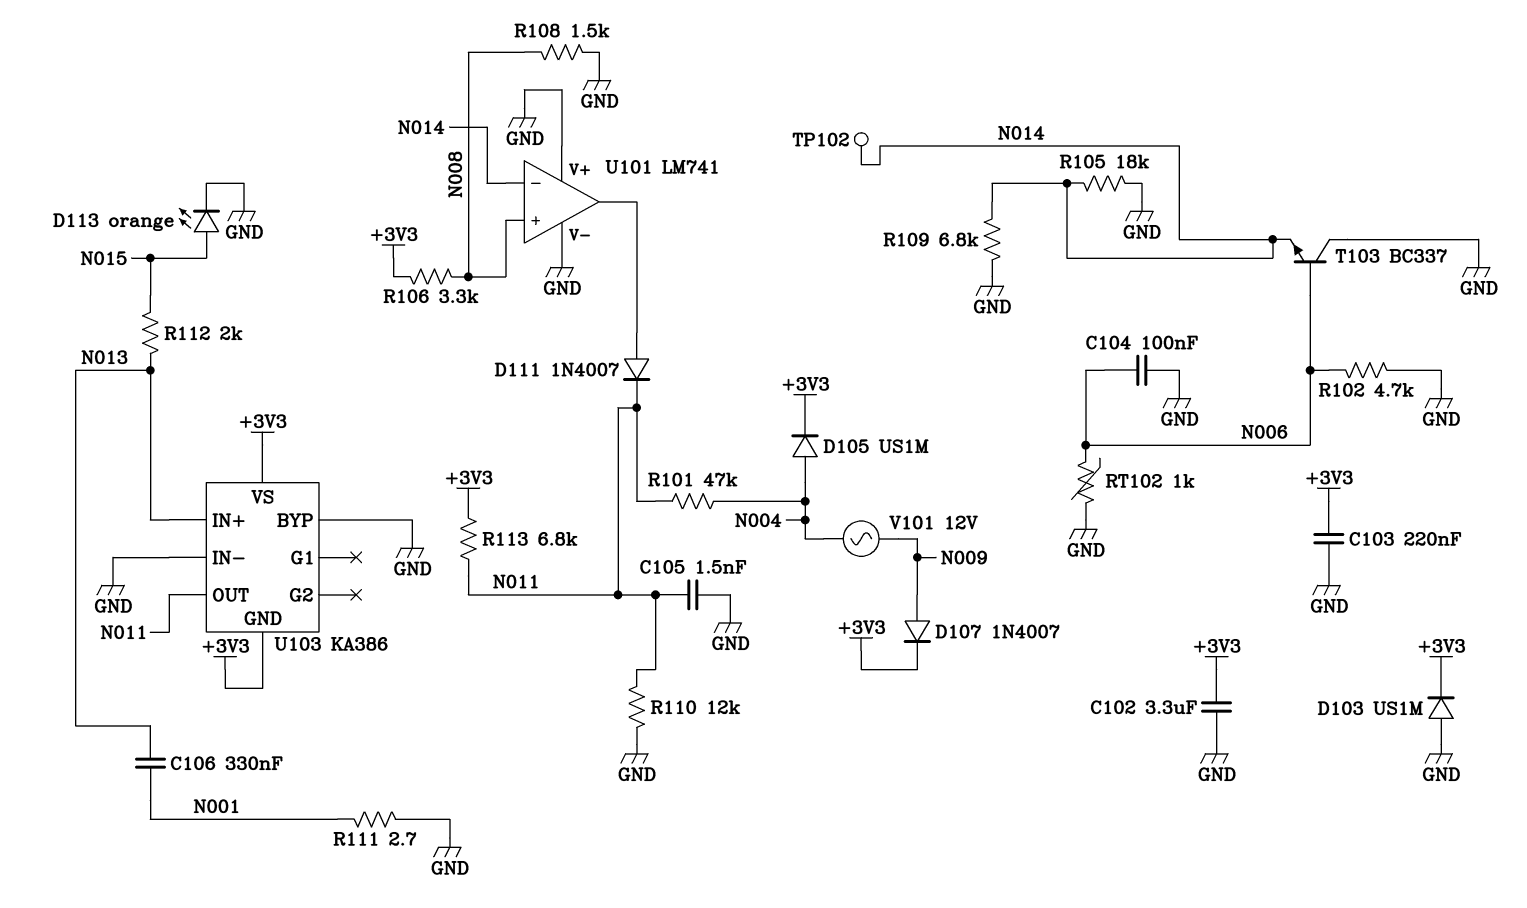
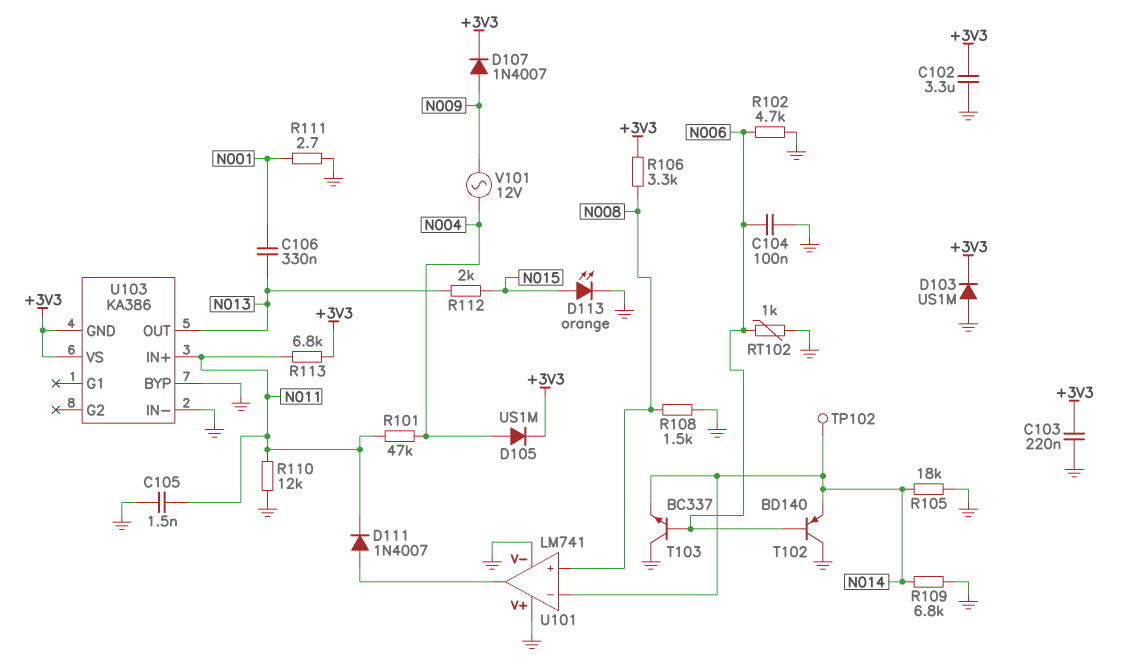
T102: none -> PNP BD140 (B N006, C GND, E N014)
U103 pin IN+: N013 -> N011
U103 pin OUT: N011 -> N013

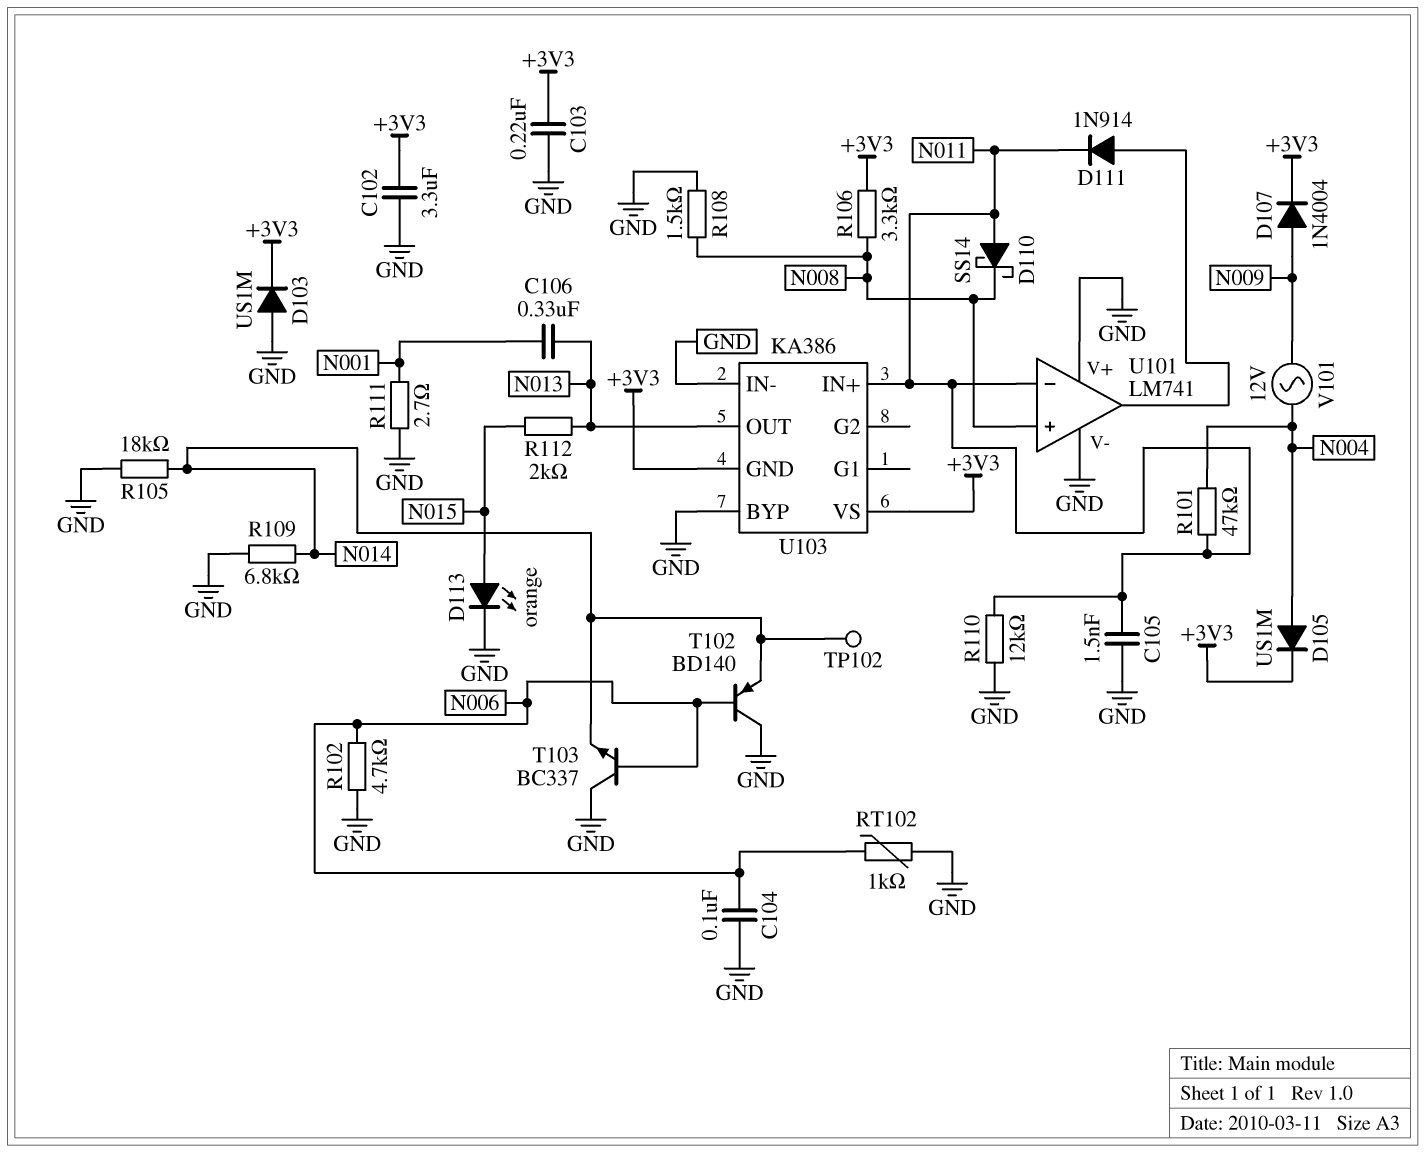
D107: diode 1N4007 (A N009, K +3V3) -> diode 1N4004 (A N009, K +3V3)
D110: none -> schottky SS14 (A N011, K N008)
D111: diode 1N4007 (A U101/out, K N011) -> diode 1N914 (A U101/out, K N011)
R113: 6.8k (+3V3, N011) -> none
U101 pin in-: N014 -> N011

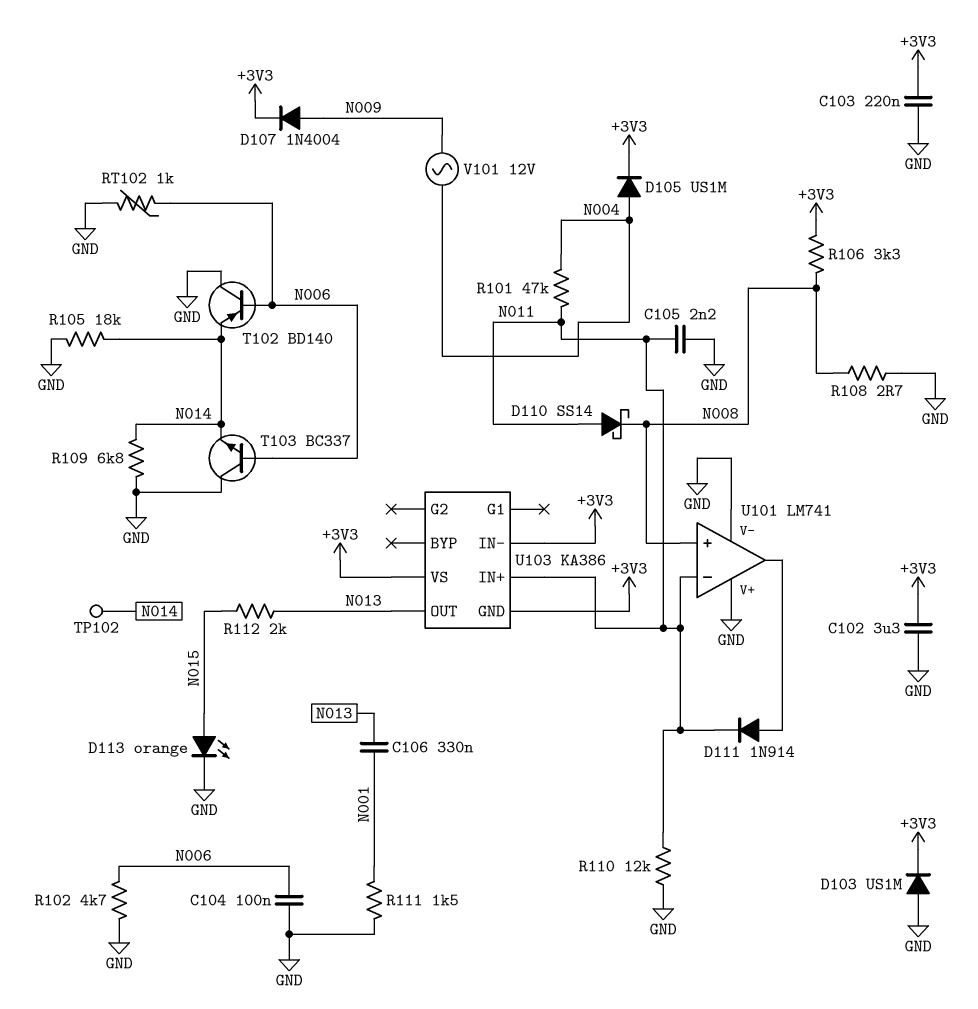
C105: 1.5nF (GND, N011) -> 2.2nF (GND, N011)
R108: 1.5k (GND, N008) -> 2.7 (GND, N008)
R111: 2.7 (GND, N001) -> 1.5k (GND, N001)
U103 pin BYP: GND -> none
U103 pin IN-: GND -> +3V3

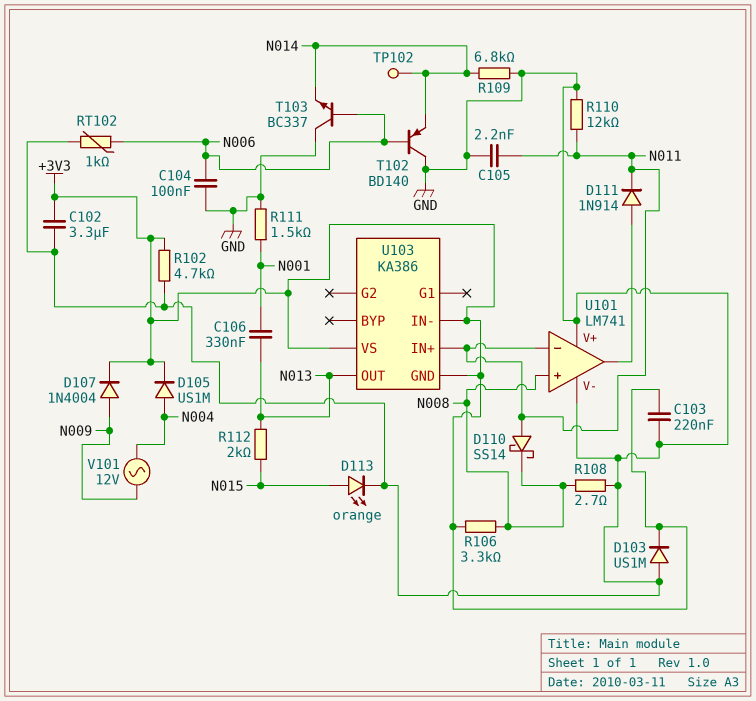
R101: 47k (N004, N011) -> none
R102: 4.7k (GND, N006) -> 4.7k (+3V3, GND)
R105: 18k (GND, N014) -> none

